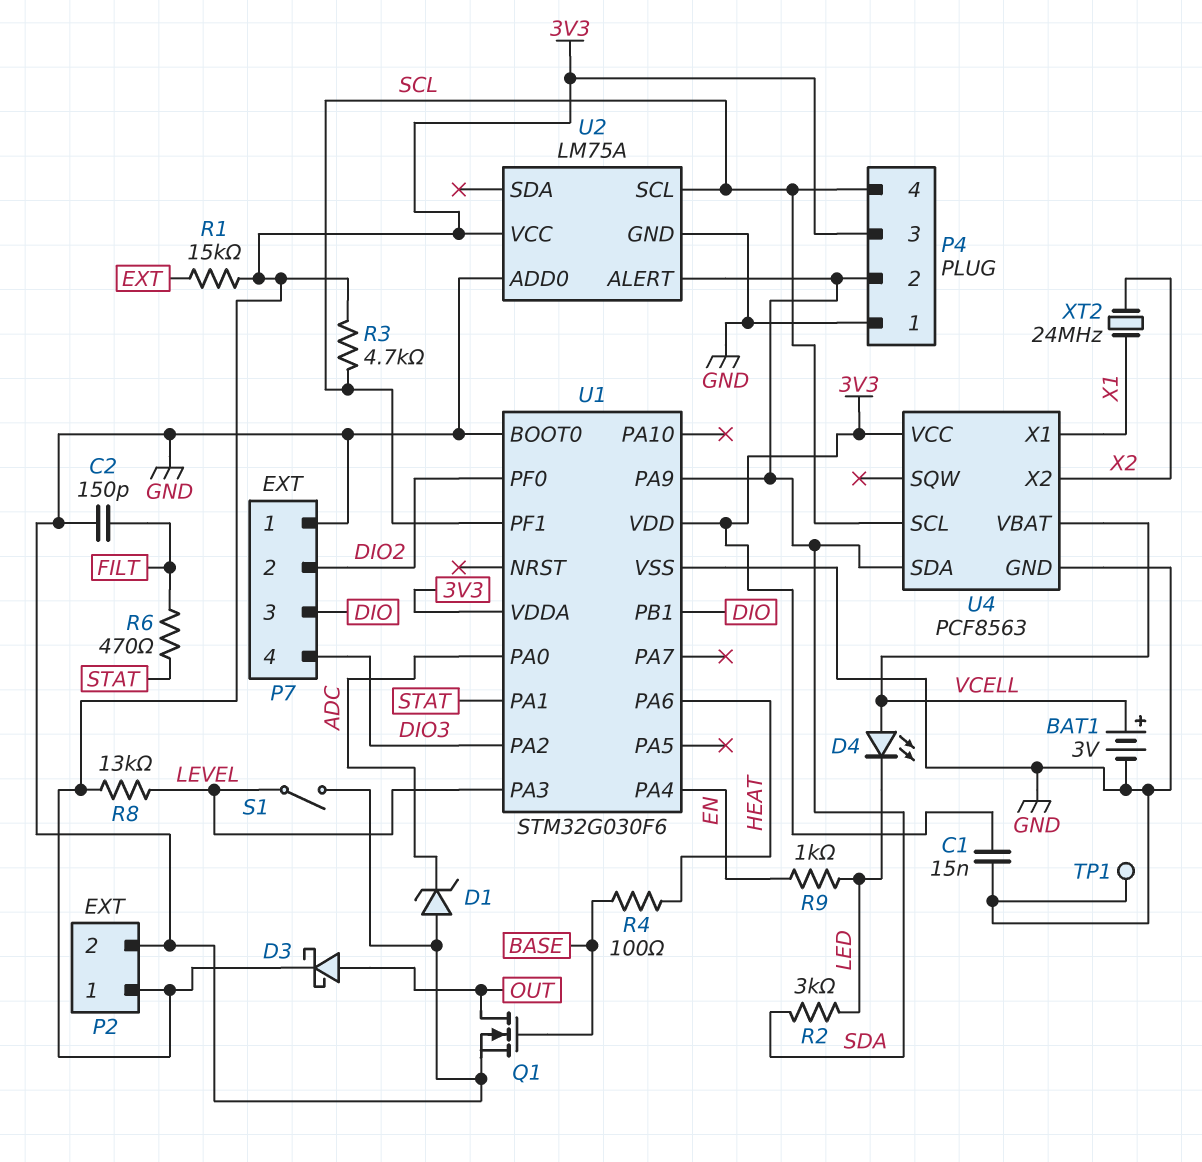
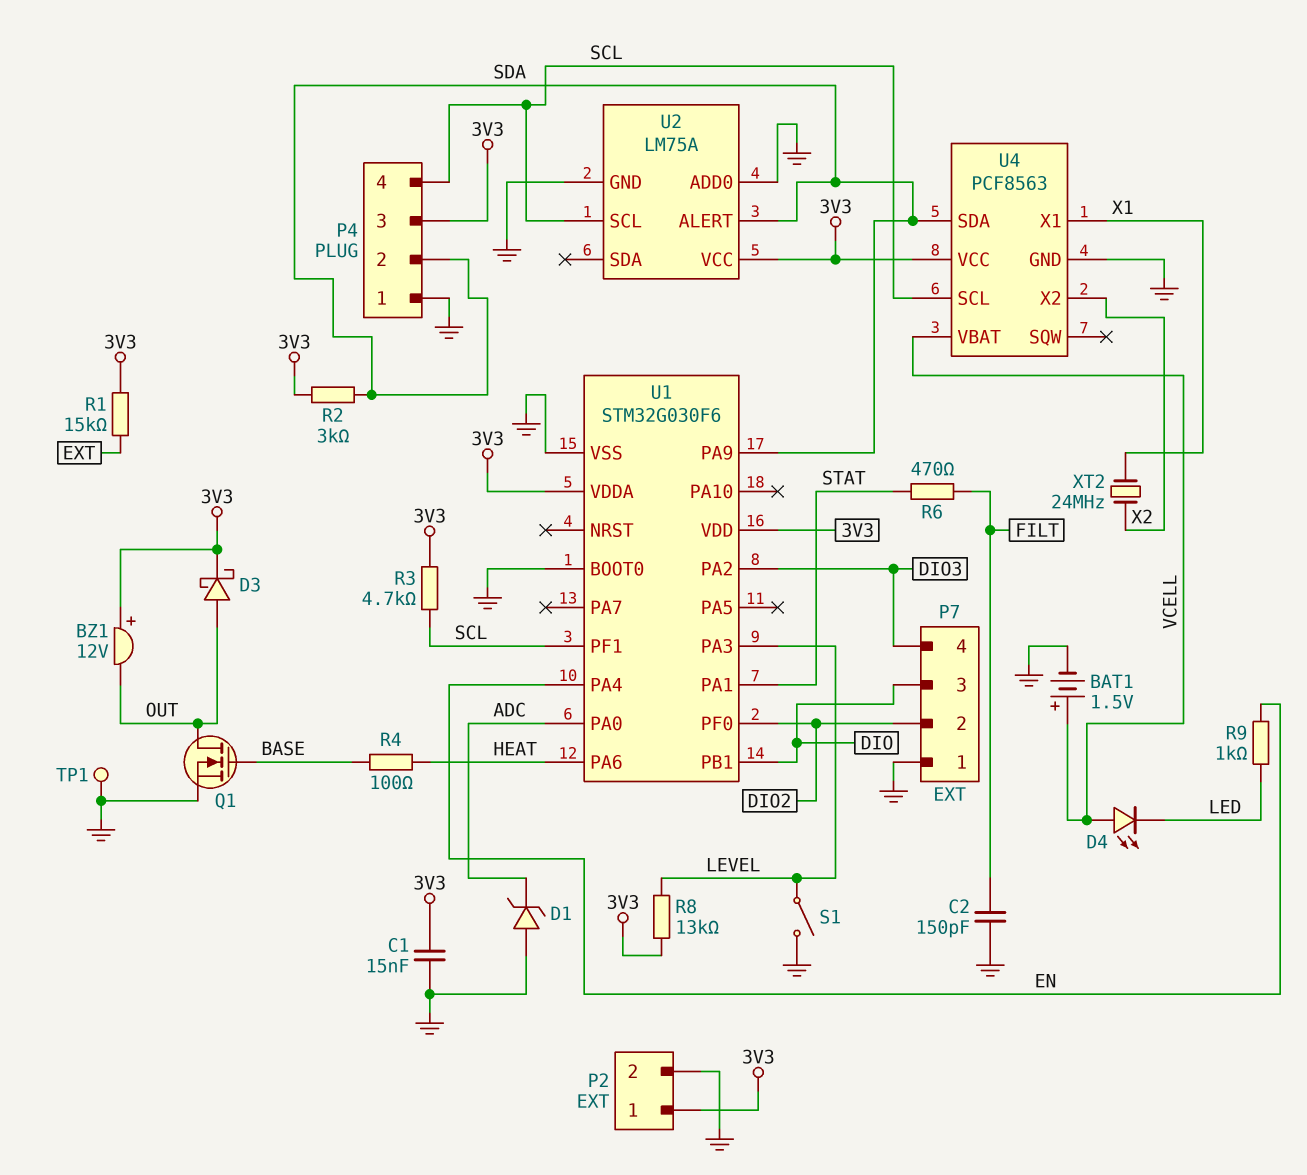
BAT1: 3V (plus VCELL, minus GND) -> 1.5V (plus VCELL, minus GND)
BZ1: none -> buzzer 12V (plus 3V3, minus OUT)
R2: 3k (LED, SDA) -> 3k (3V3, SDA)

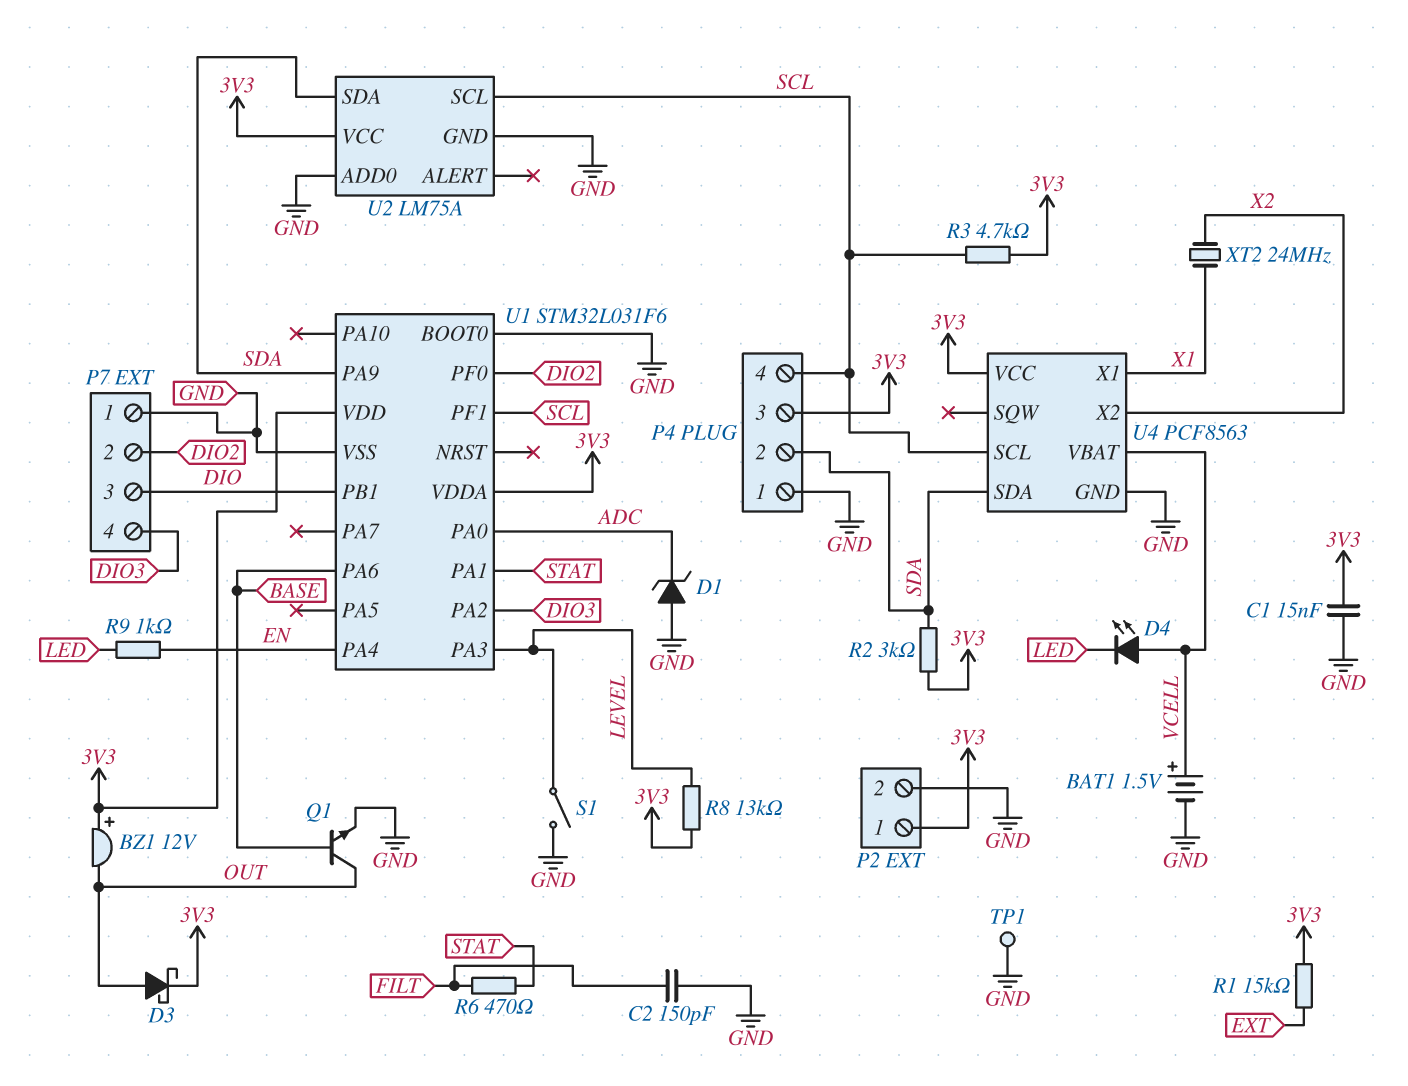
Q1: NMOS (G BASE, D OUT, S GND) -> NPN (B BASE, C OUT, E GND)
R4: 100 (BASE, HEAT) -> none
U1: STM32G030F6 -> STM32L031F6
U1 pin PA6: HEAT -> BASE
U2 pin ALERT: SDA -> none
U2 pin SDA: none -> SDA

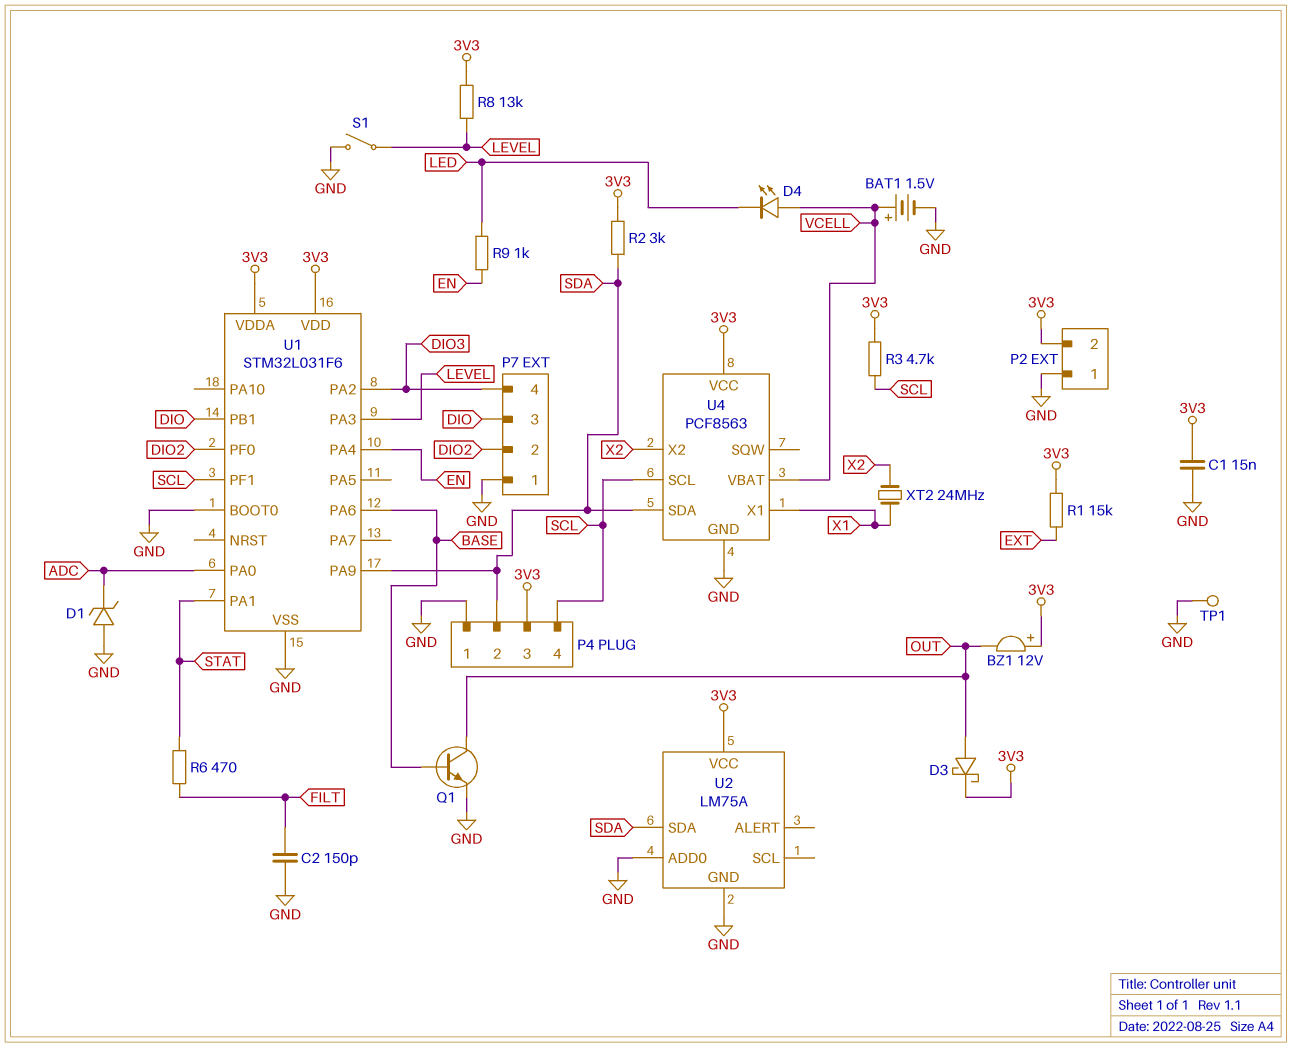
P2 pin 1: 3V3 -> GND
P2 pin 2: GND -> 3V3
U2 pin SCL: SCL -> none

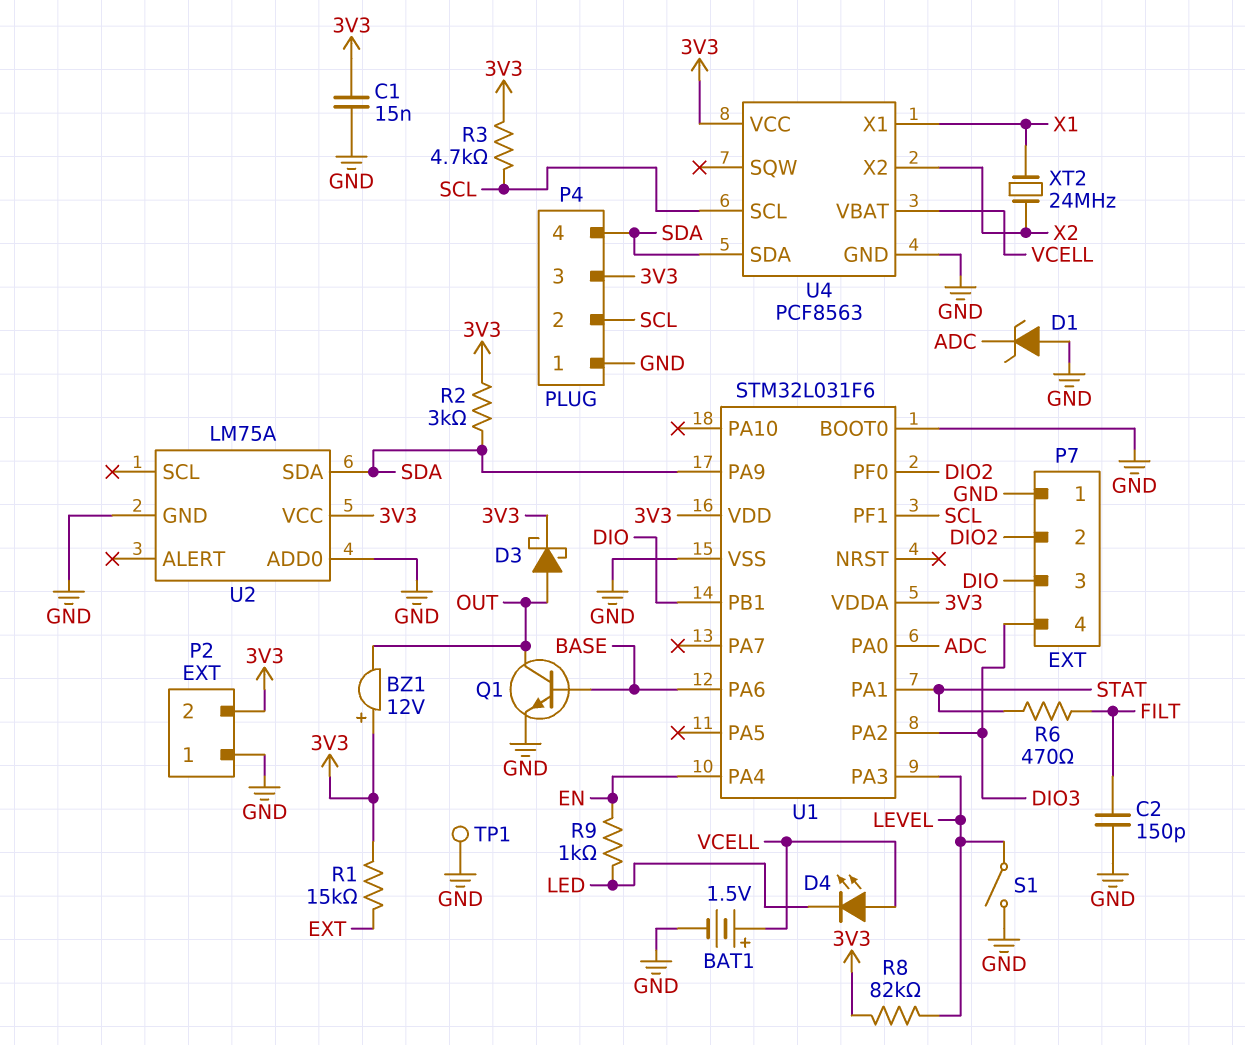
P4 pin 2: SDA -> SCL
P4 pin 4: SCL -> SDA
R8: 13k (3V3, LEVEL) -> 82k (3V3, LEVEL)

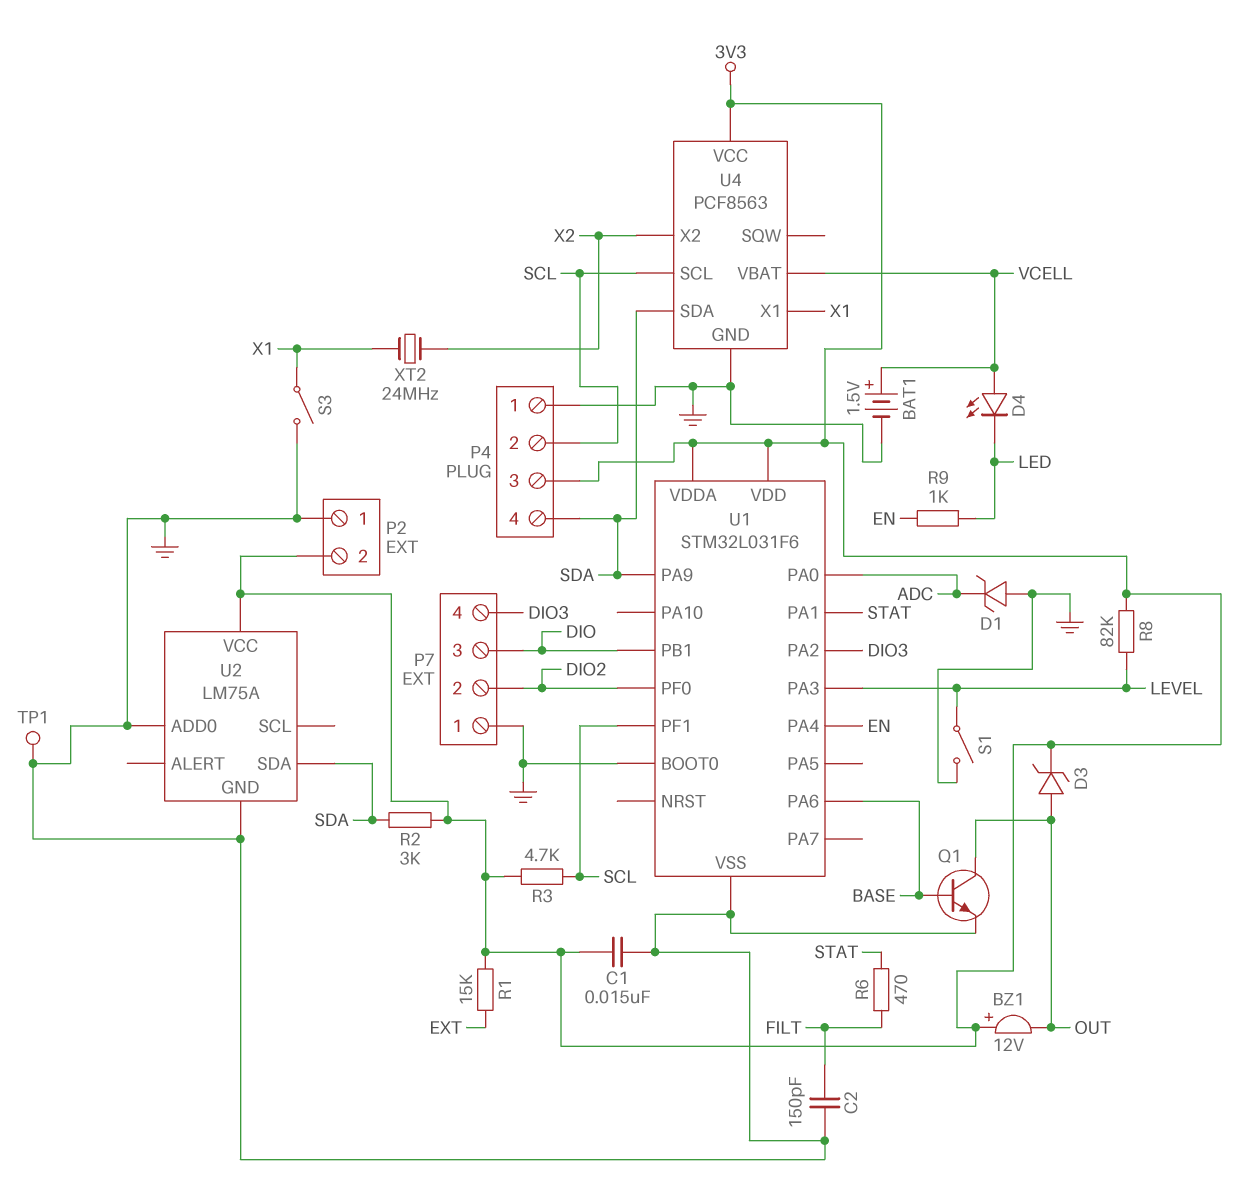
D3: schottky (A OUT, K 3V3) -> zener (A OUT, K 3V3)
S3: none -> switch (GND, X1)

